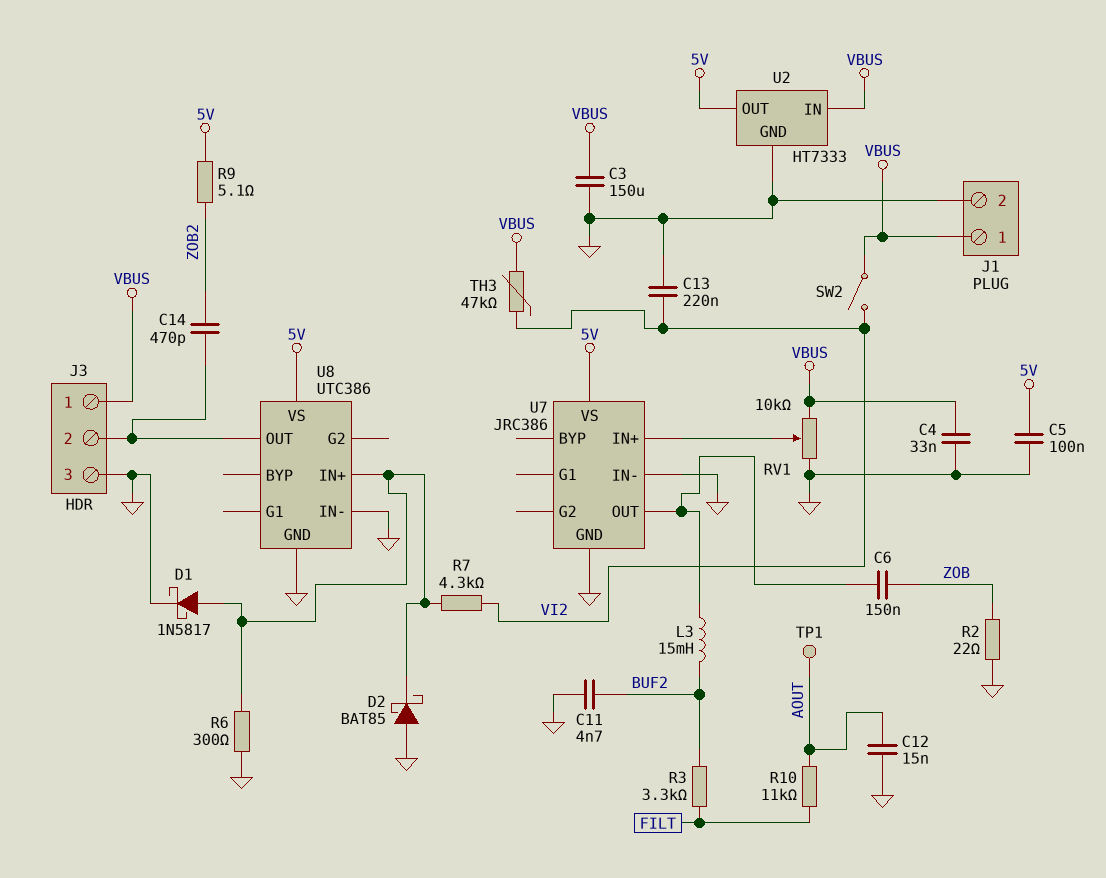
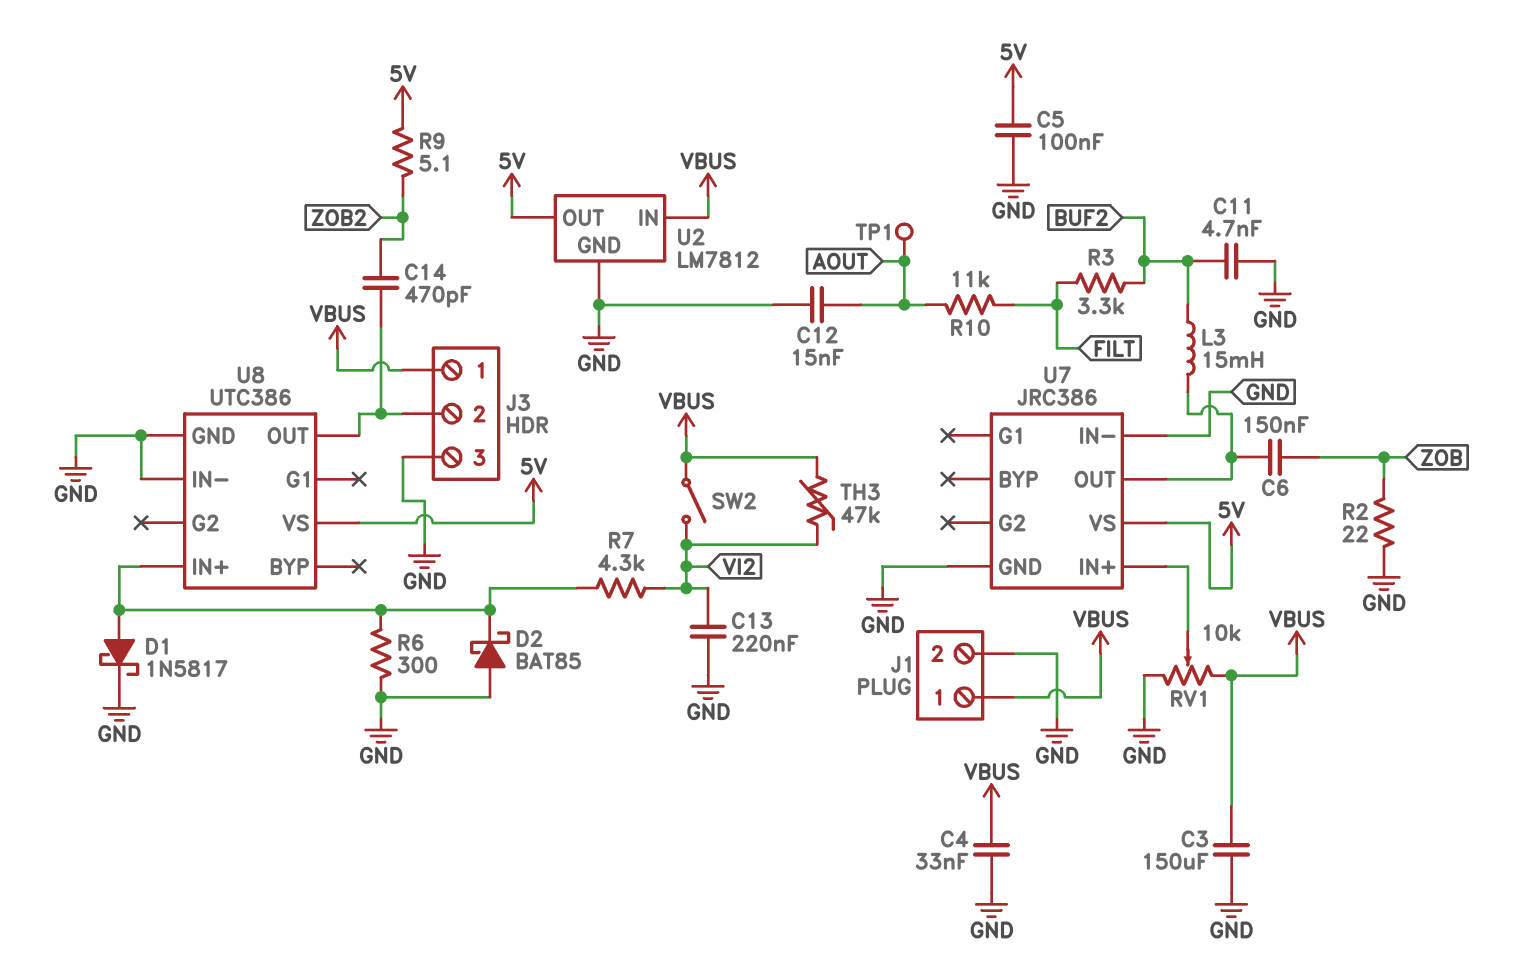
U2: HT7333 -> LM7812

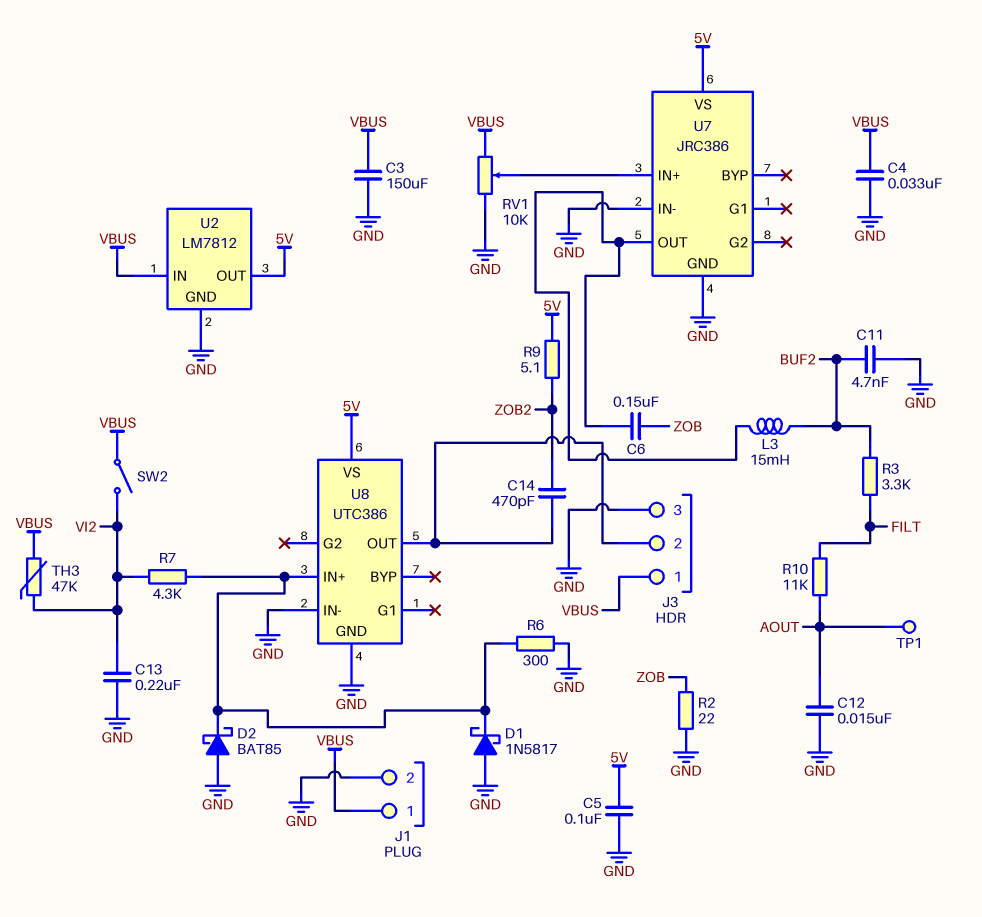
D1: schottky 1N5817 (A U8/IN+, K GND) -> schottky 1N5817 (A GND, K U8/IN+)

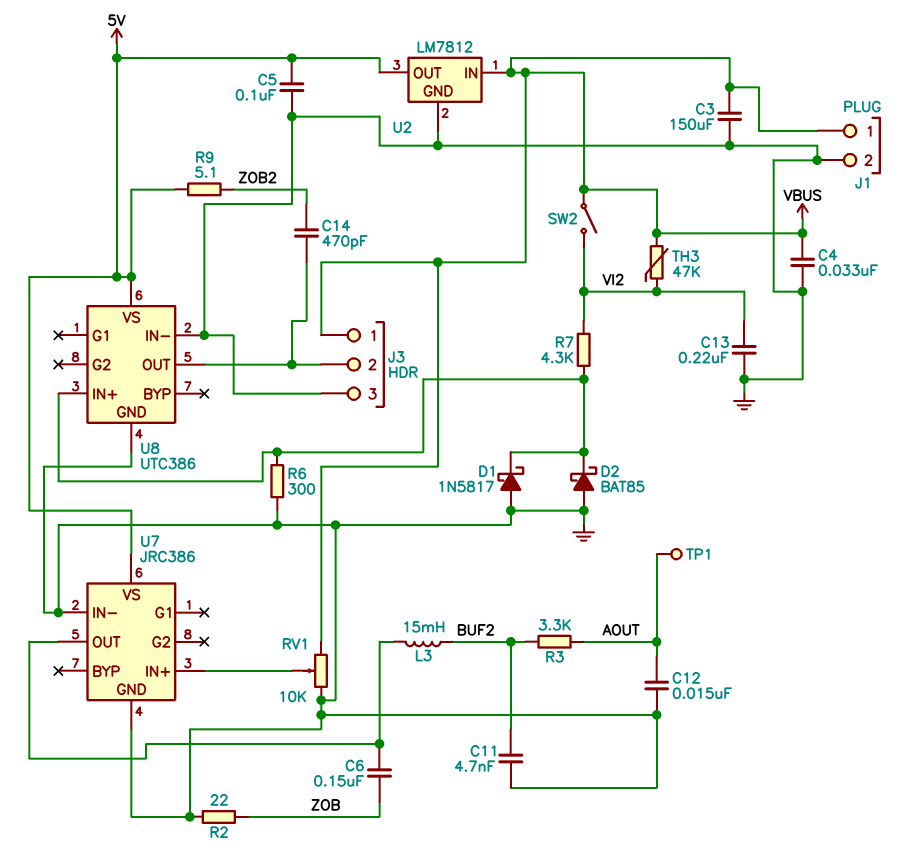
R3: 3.3k (BUF2, FILT) -> 3.3k (AOUT, BUF2)
R10: 11k (AOUT, FILT) -> none

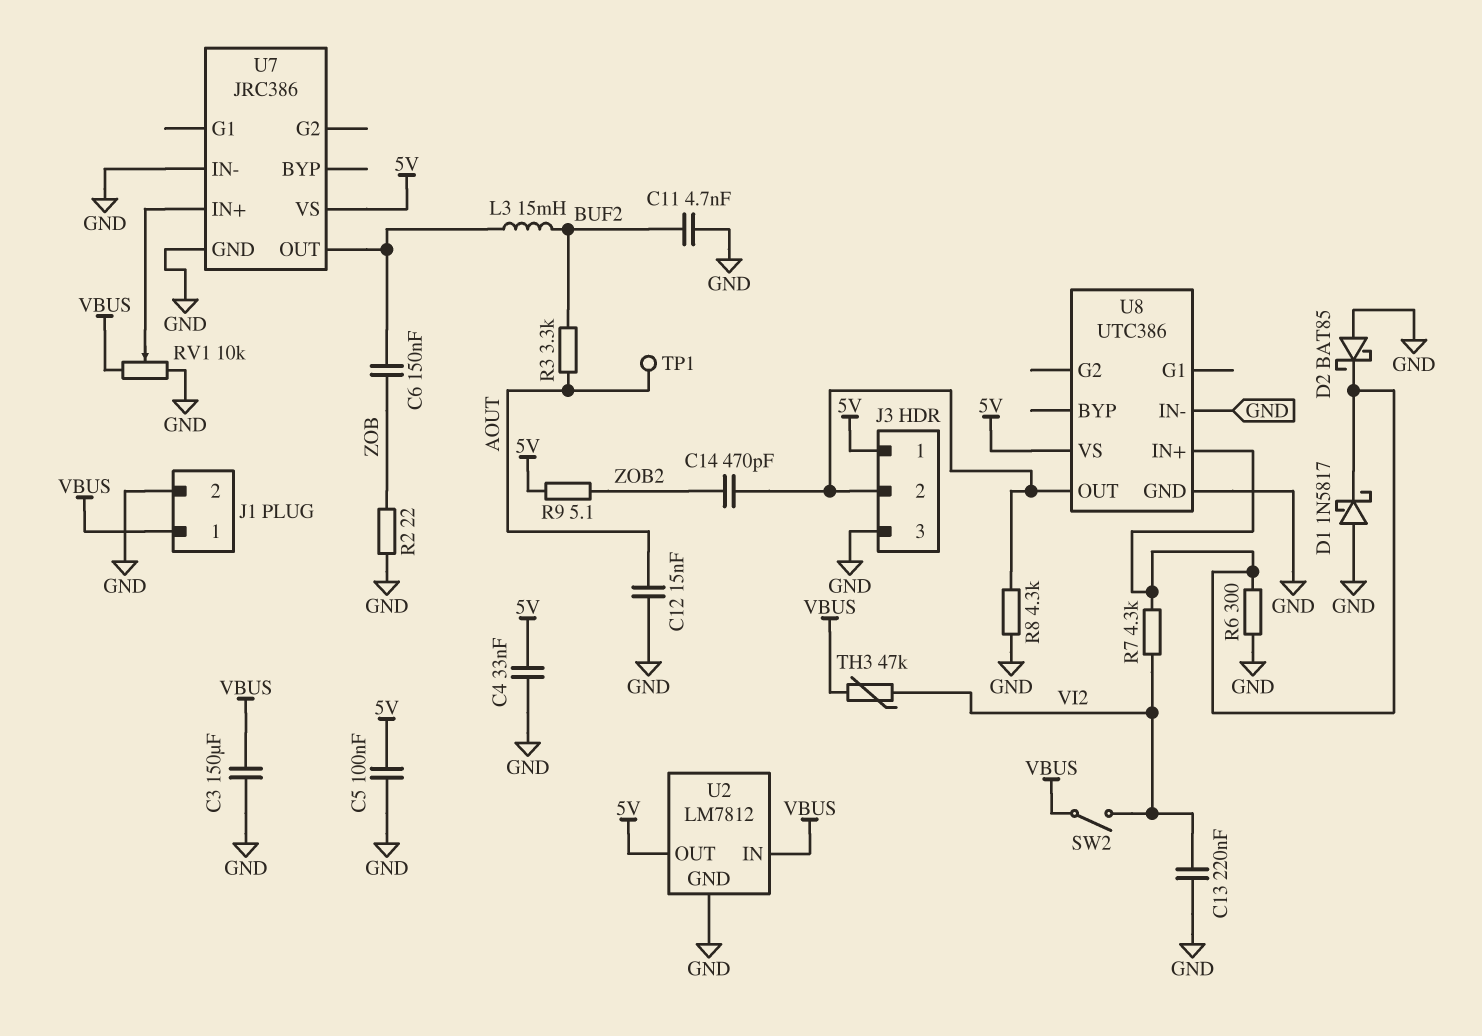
C4: 33nF (GND, VBUS) -> 33nF (5V, GND)
J3 pin 1: VBUS -> 5V
R8: none -> 4.3k (GND, J3/2)

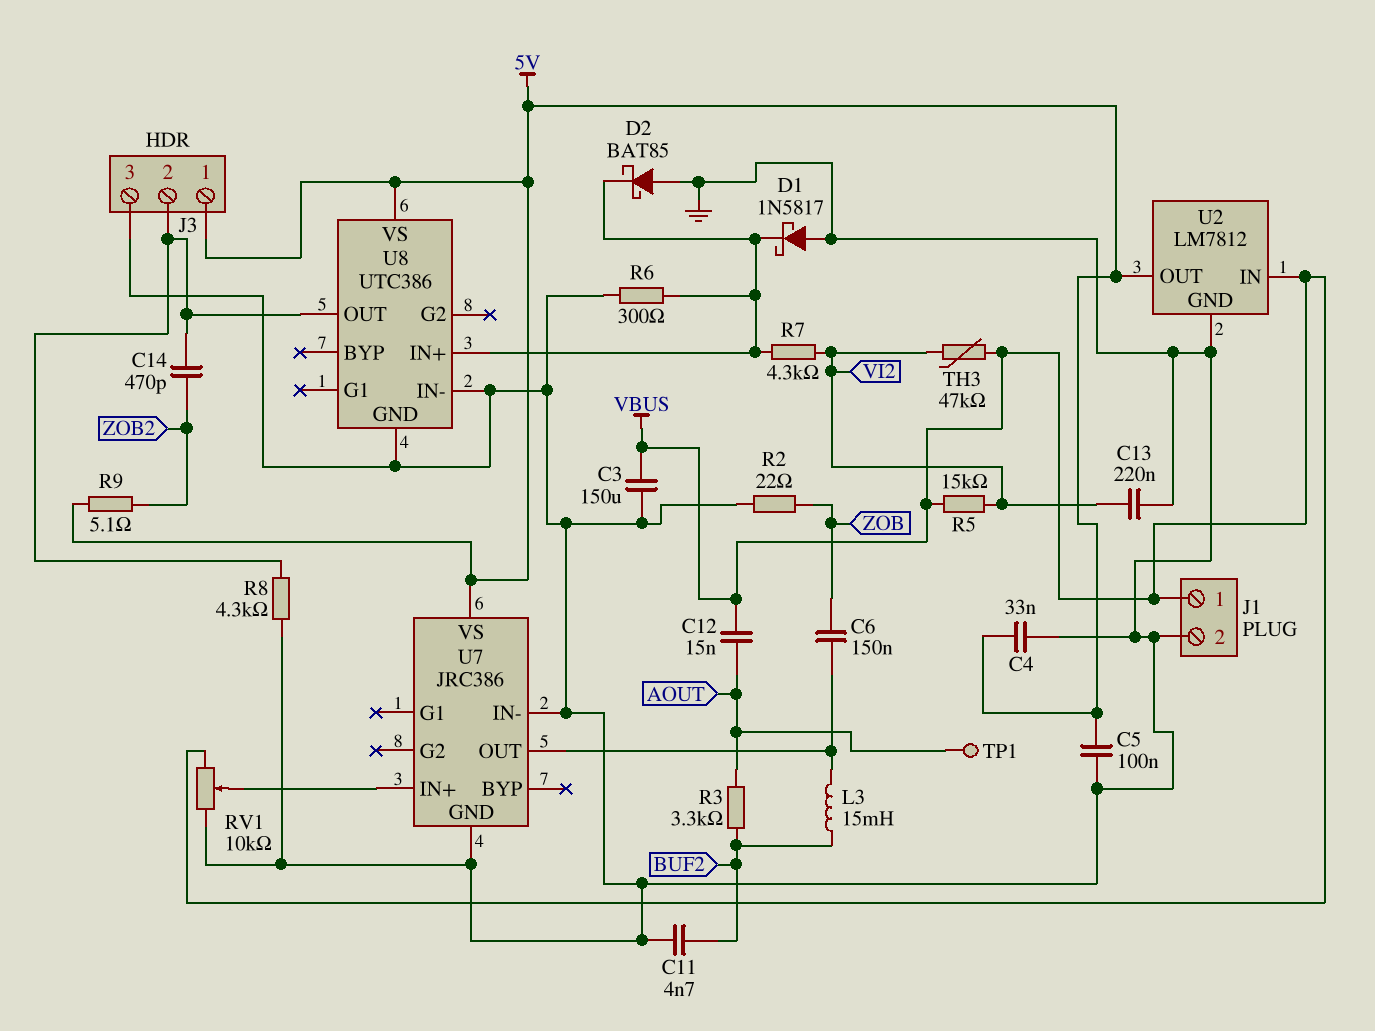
C12: 15nF (AOUT, GND) -> 15nF (AOUT, VBUS)
R5: none -> 15k (VBUS, VI2)
SW2: switch (VBUS, VI2) -> none

